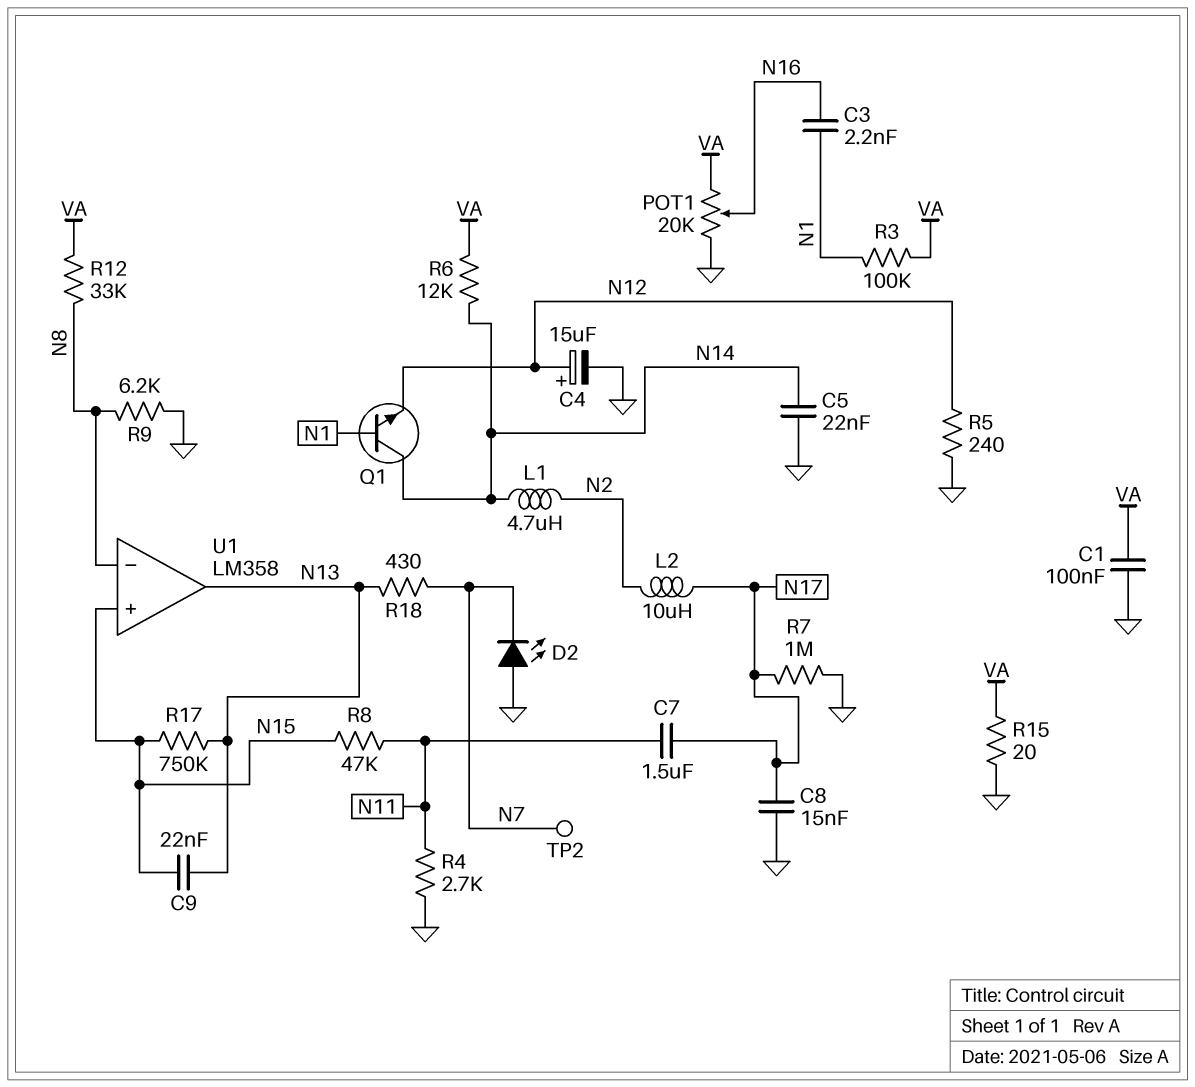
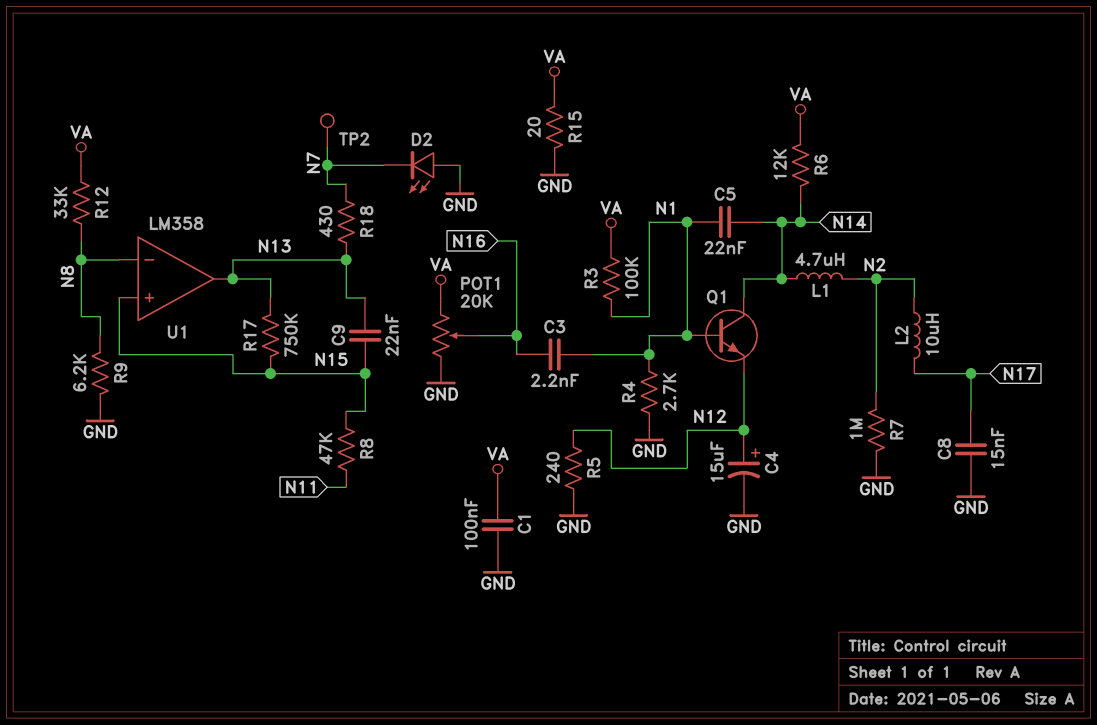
C5: 22nF (GND, N14) -> 22nF (N1, N14)
C7: 1.5uF (N11, N17) -> none
R4: 2.7k (GND, N11) -> 2.7k (GND, N1)
R7: 1M (GND, N17) -> 1M (GND, N2)

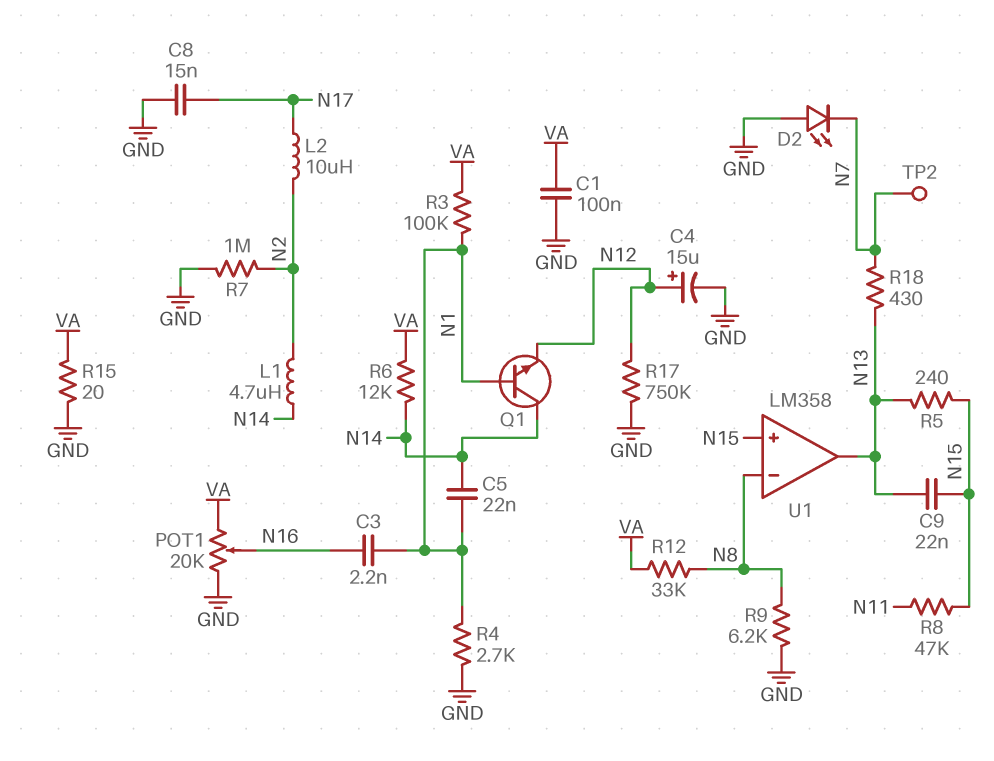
R5: 240 (GND, N12) -> 240 (N13, N15)
R17: 750k (N13, N15) -> 750k (GND, N12)

